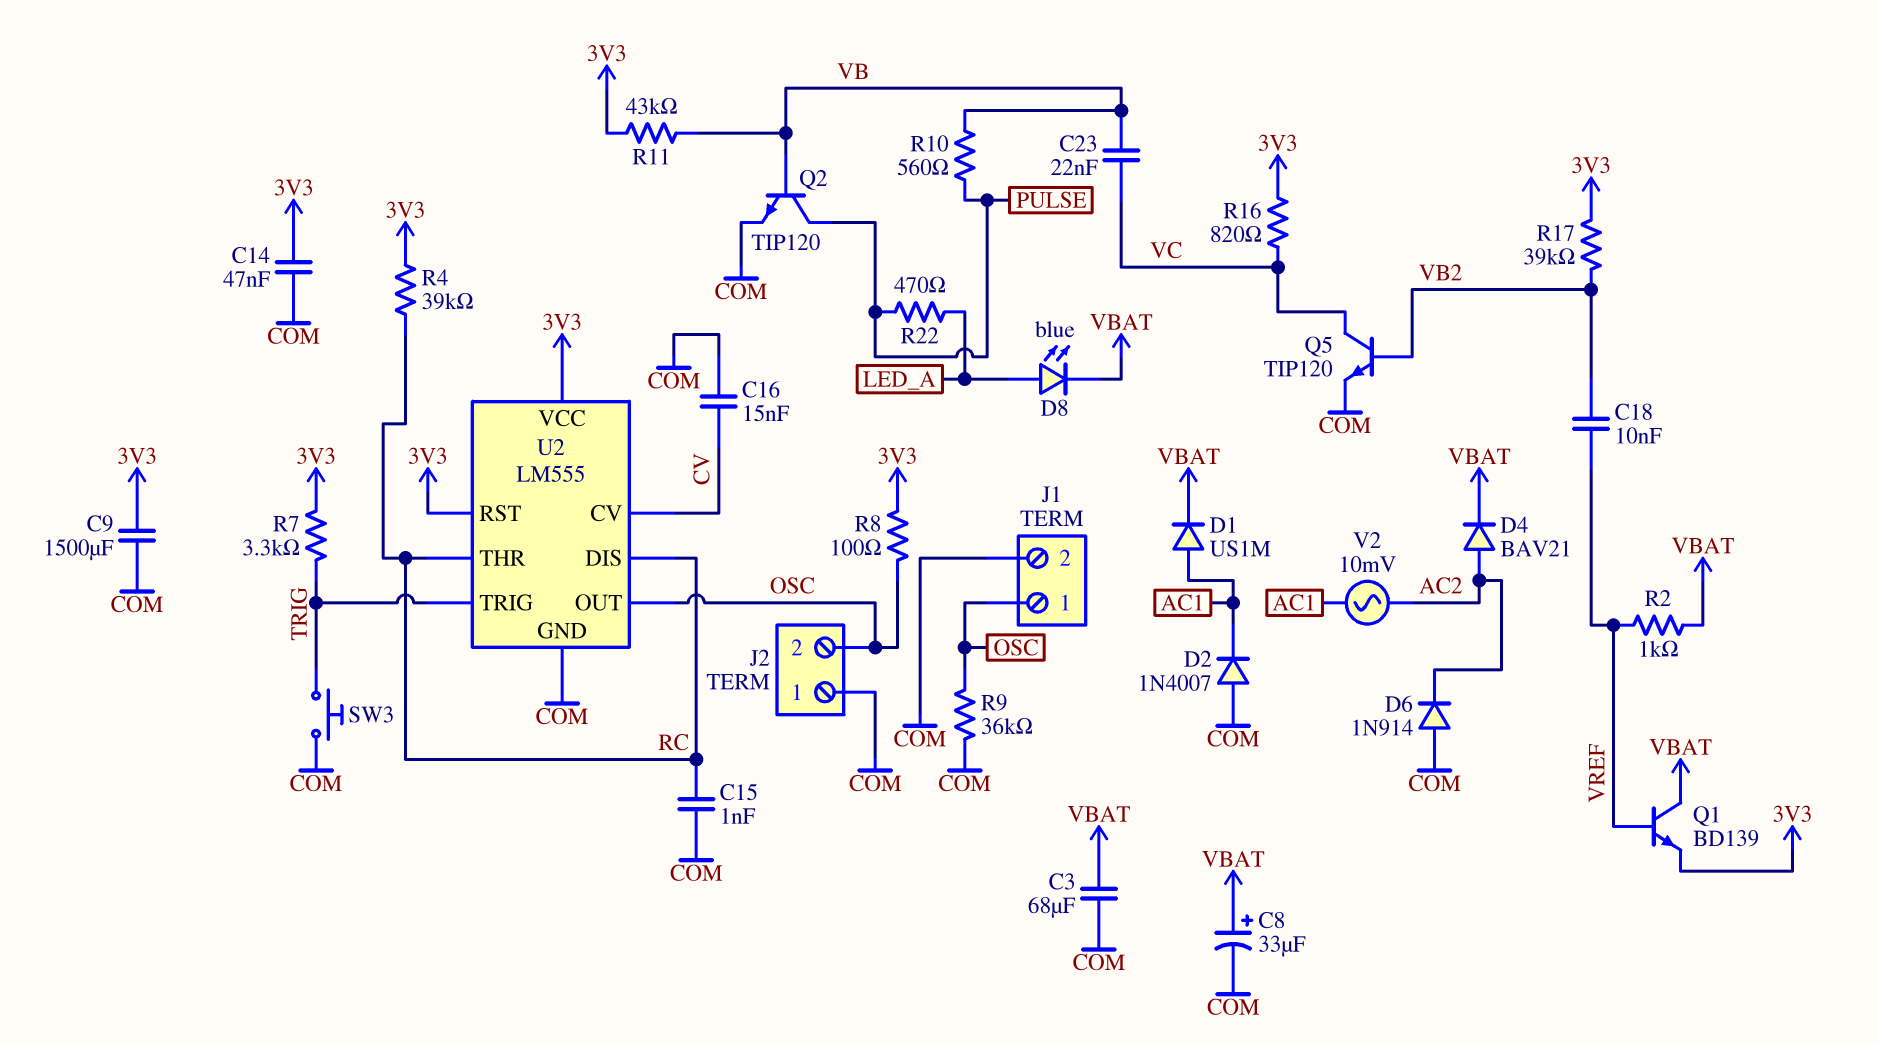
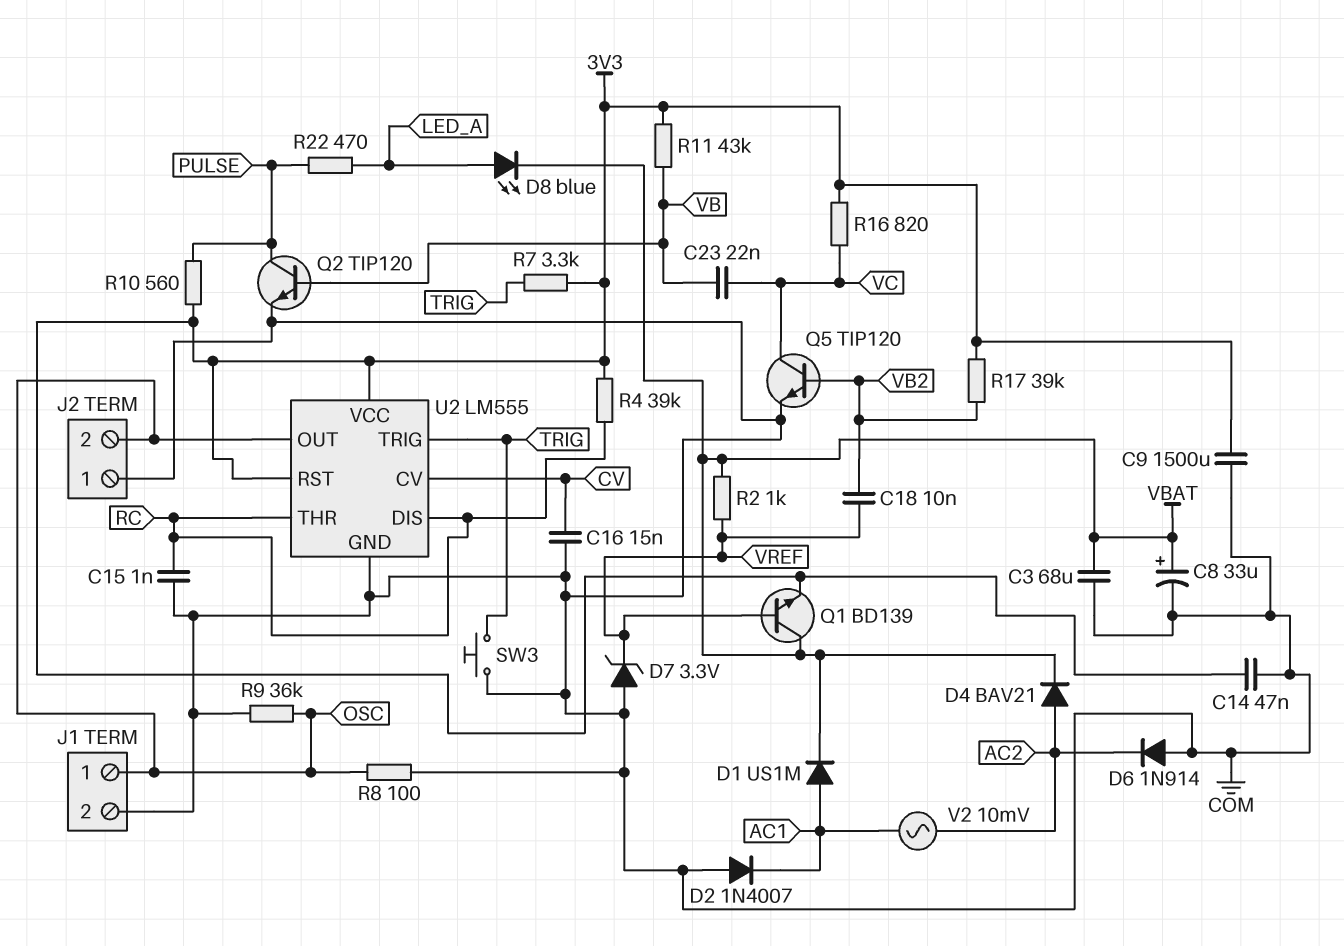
D7: none -> zener 3.3V (A COM, K VREF)
R8: 100 (3V3, OSC) -> 100 (COM, OSC)
R10: 560 (PULSE, VB) -> 560 (3V3, PULSE)

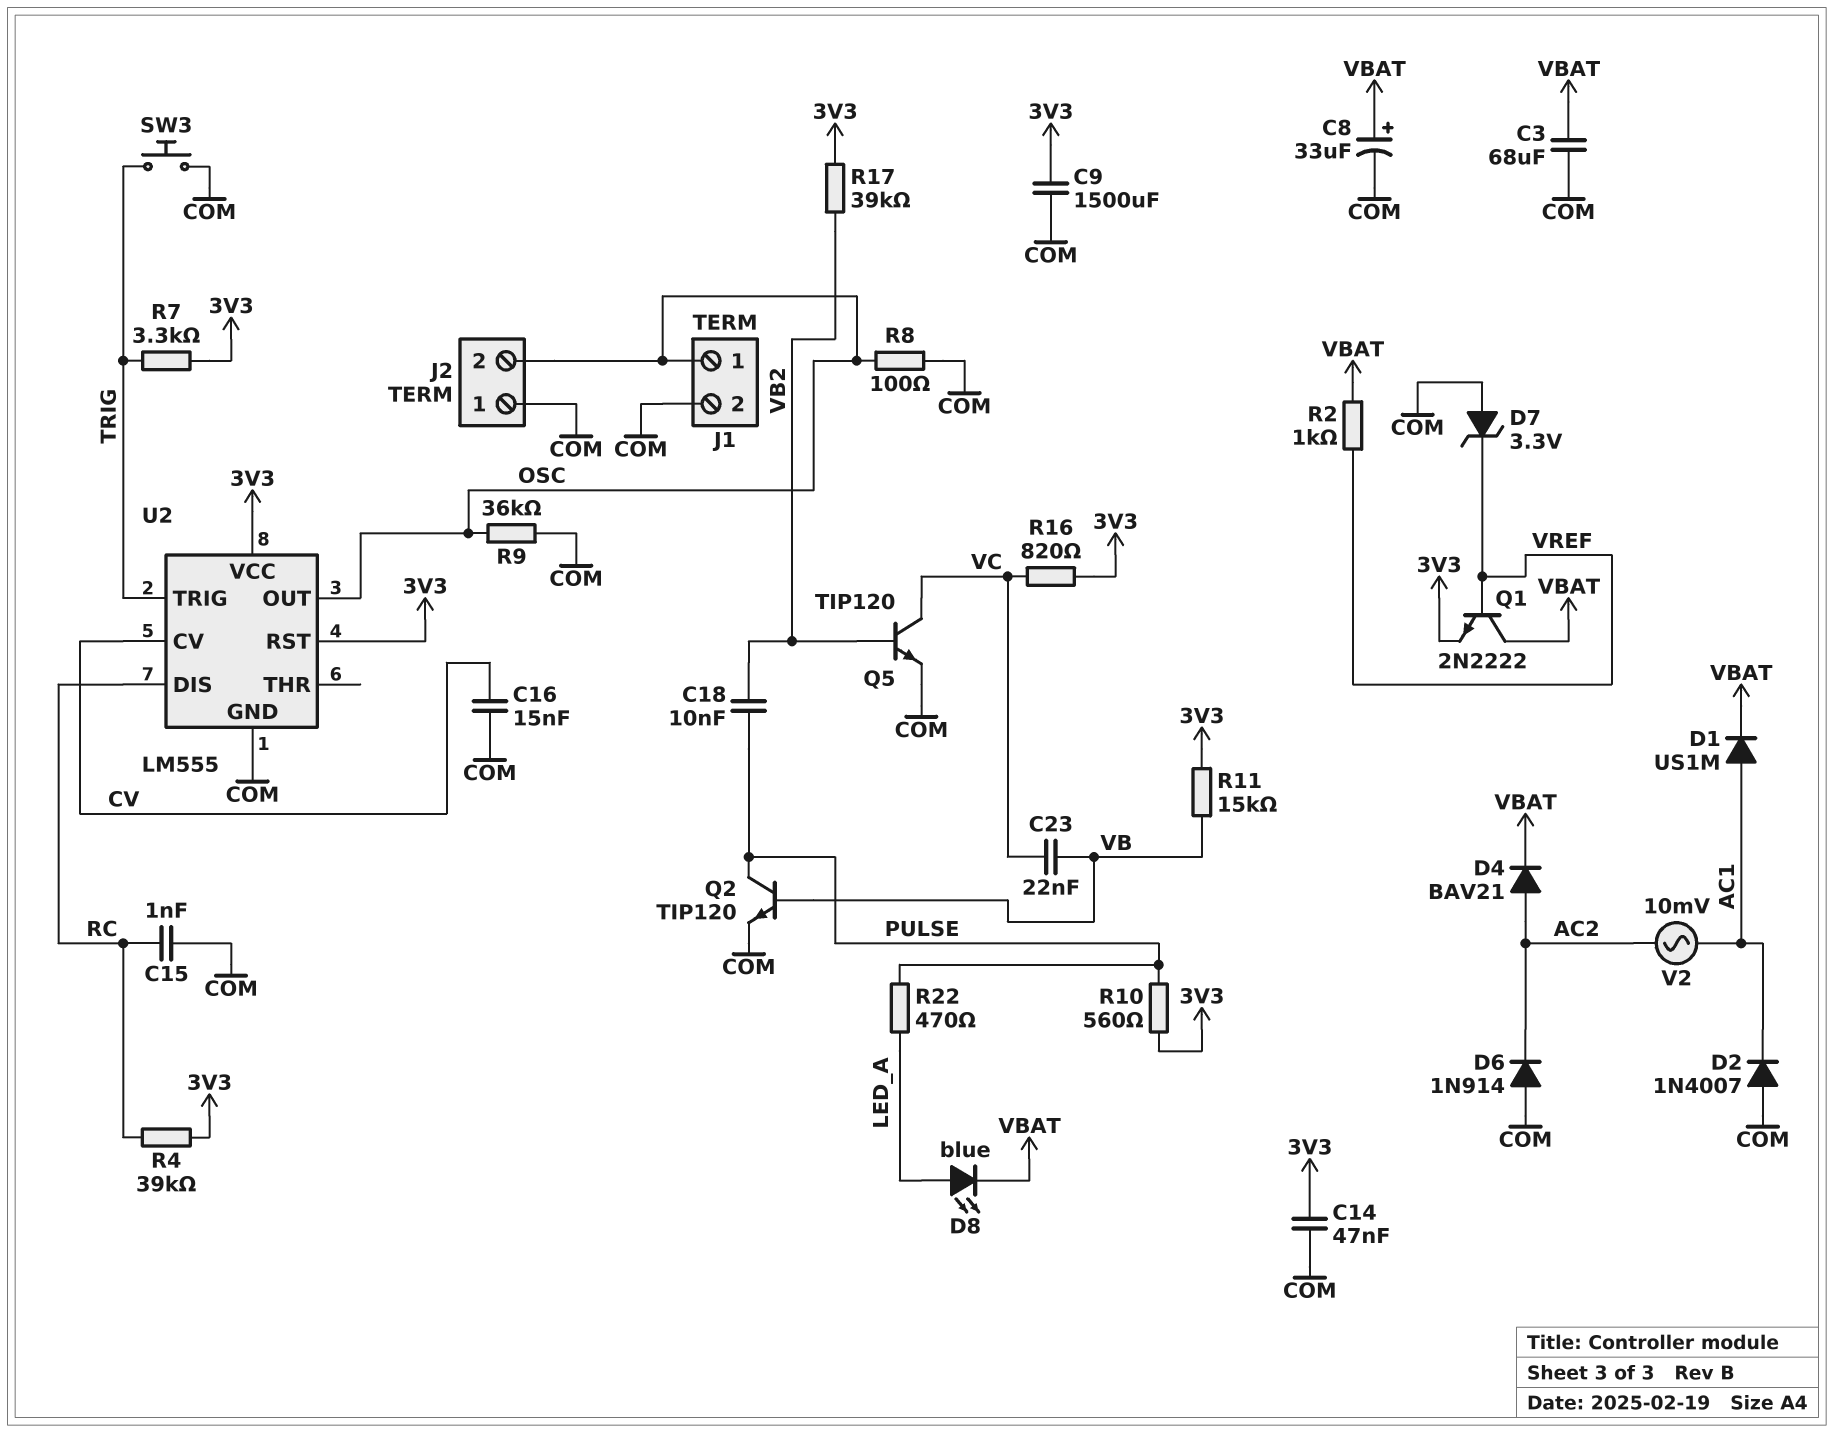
C18: 10nF (VB2, VREF) -> 10nF (PULSE, VB2)
Q1: NPN BD139 (B VREF, C VBAT, E 3V3) -> NPN 2N2222 (B VREF, C VBAT, E 3V3)
R11: 43k (3V3, VB) -> 15k (3V3, VB)
U2 pin THR: RC -> none

